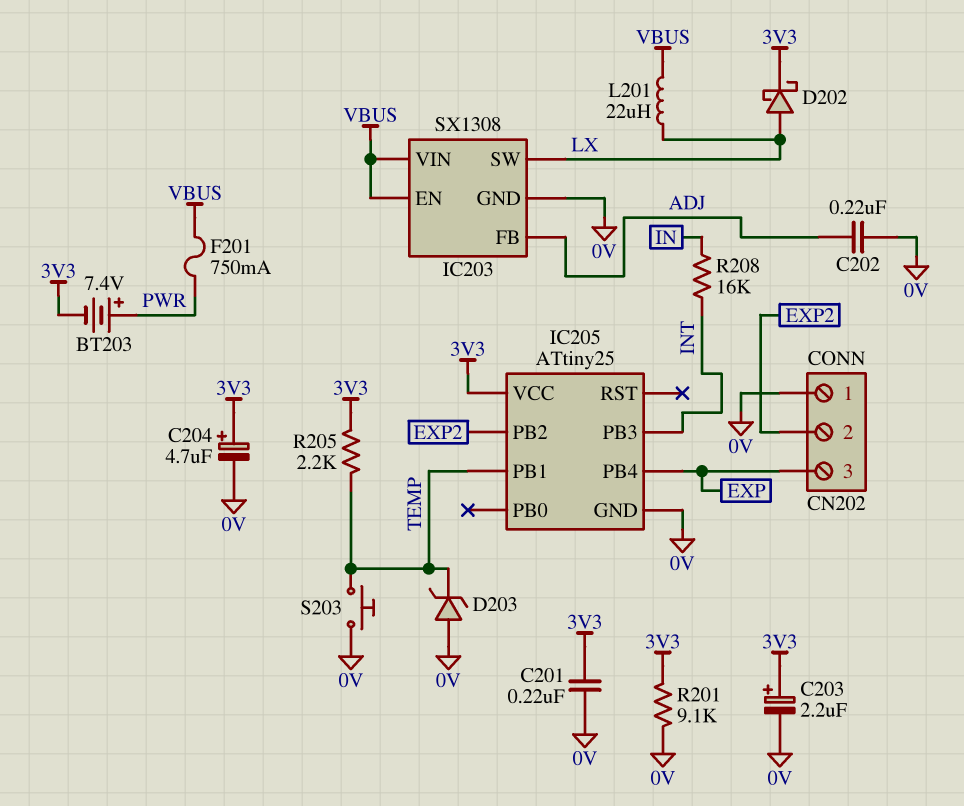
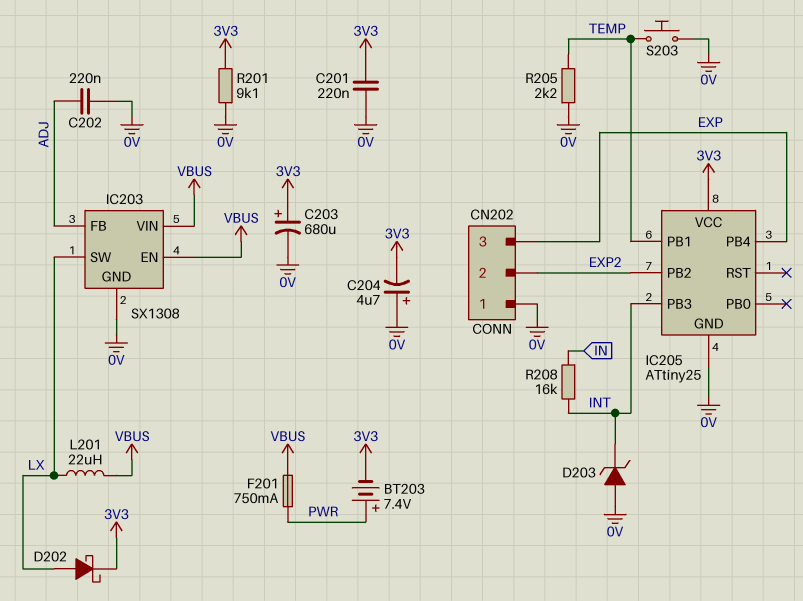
C203: 2.2uF (plus 3V3, minus 0V) -> 680uF (plus 3V3, minus 0V)
C204: 4.7uF (plus 3V3, minus 0V) -> 4.7uF (plus 0V, minus 3V3)
D203: zener (A 0V, K TEMP) -> zener (A 0V, K INT)
R205: 2.2k (3V3, TEMP) -> 2.2k (0V, TEMP)

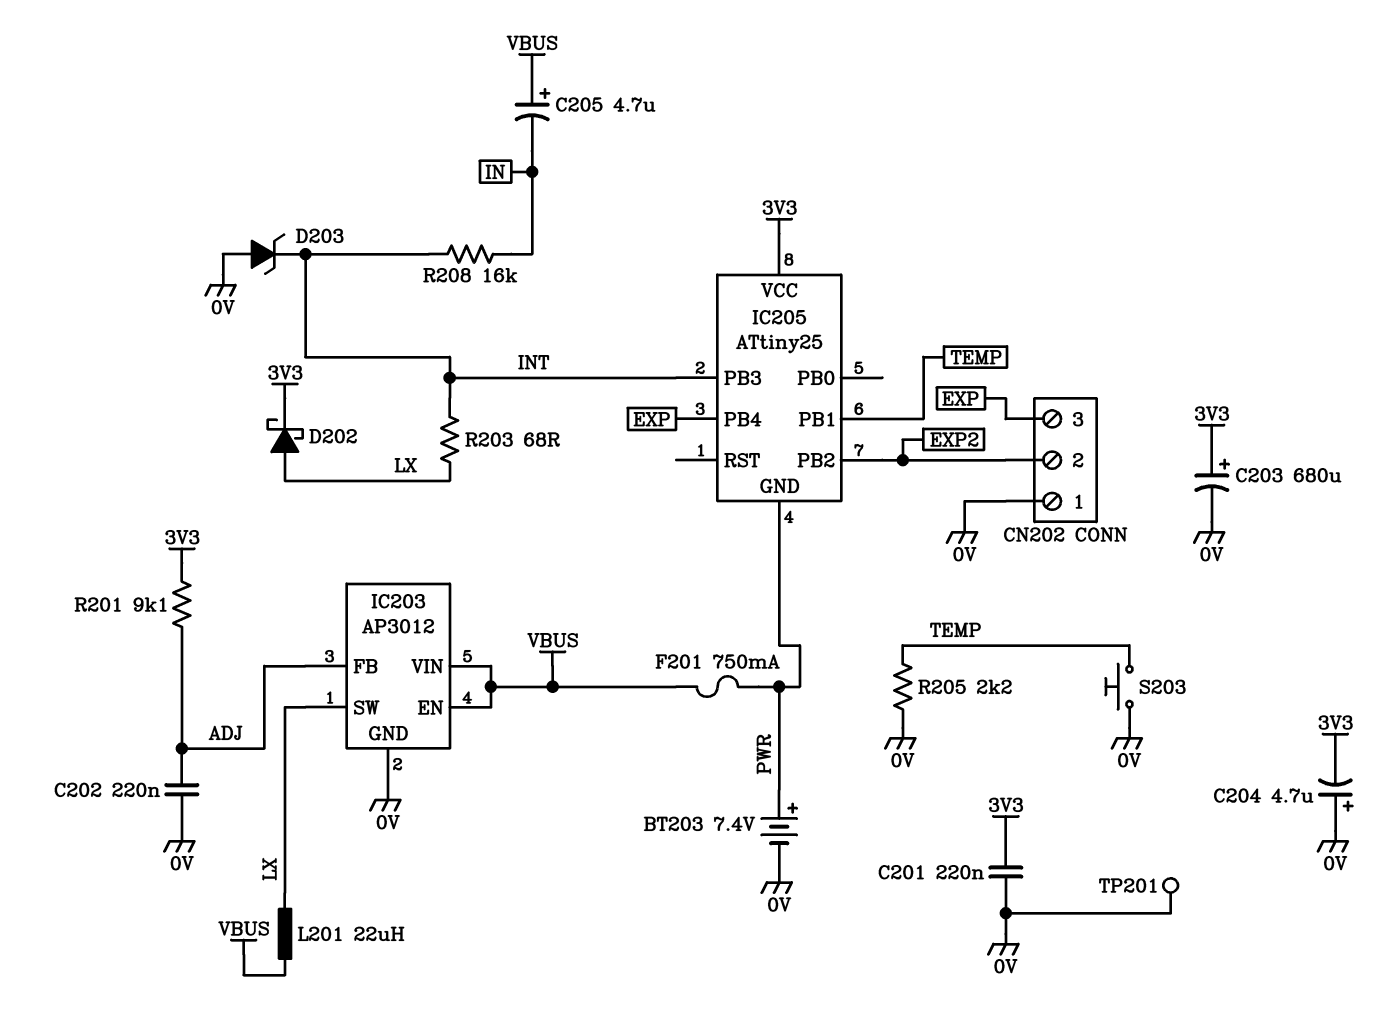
BT203: 7.4V (plus PWR, minus 3V3) -> 7.4V (plus PWR, minus 0V)
C205: none -> 4.7uF (plus VBUS, minus IN)
IC203: SX1308 -> AP3012
IC205 pin GND: 0V -> PWR
R201: 9.1k (0V, 3V3) -> 9.1k (3V3, ADJ)
R203: none -> 68 (INT, LX)
TP201: none -> test point (0V)

